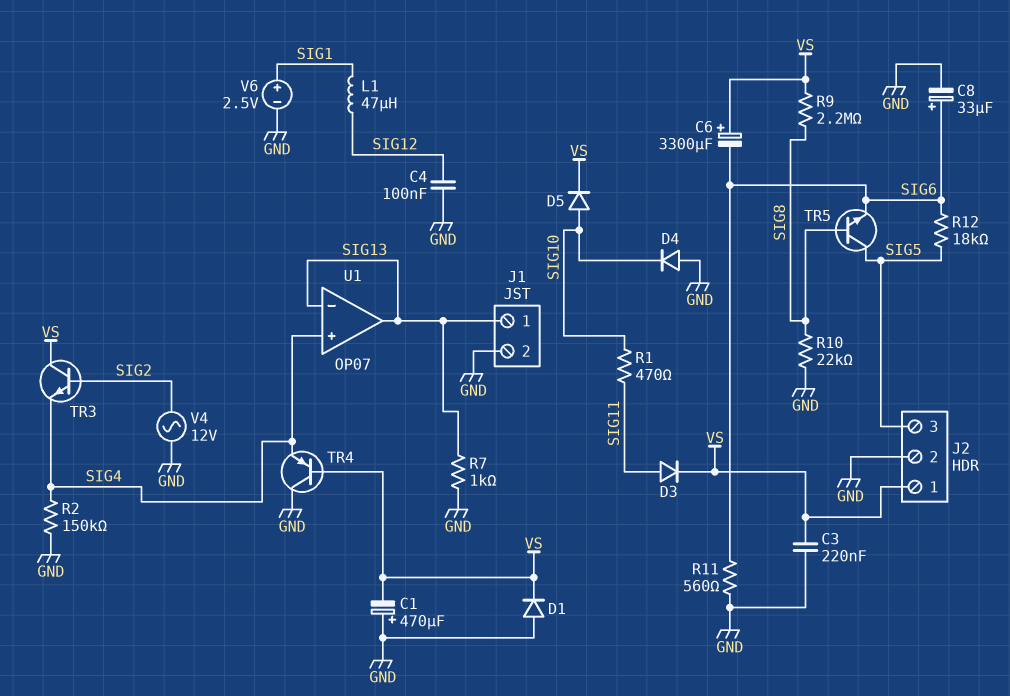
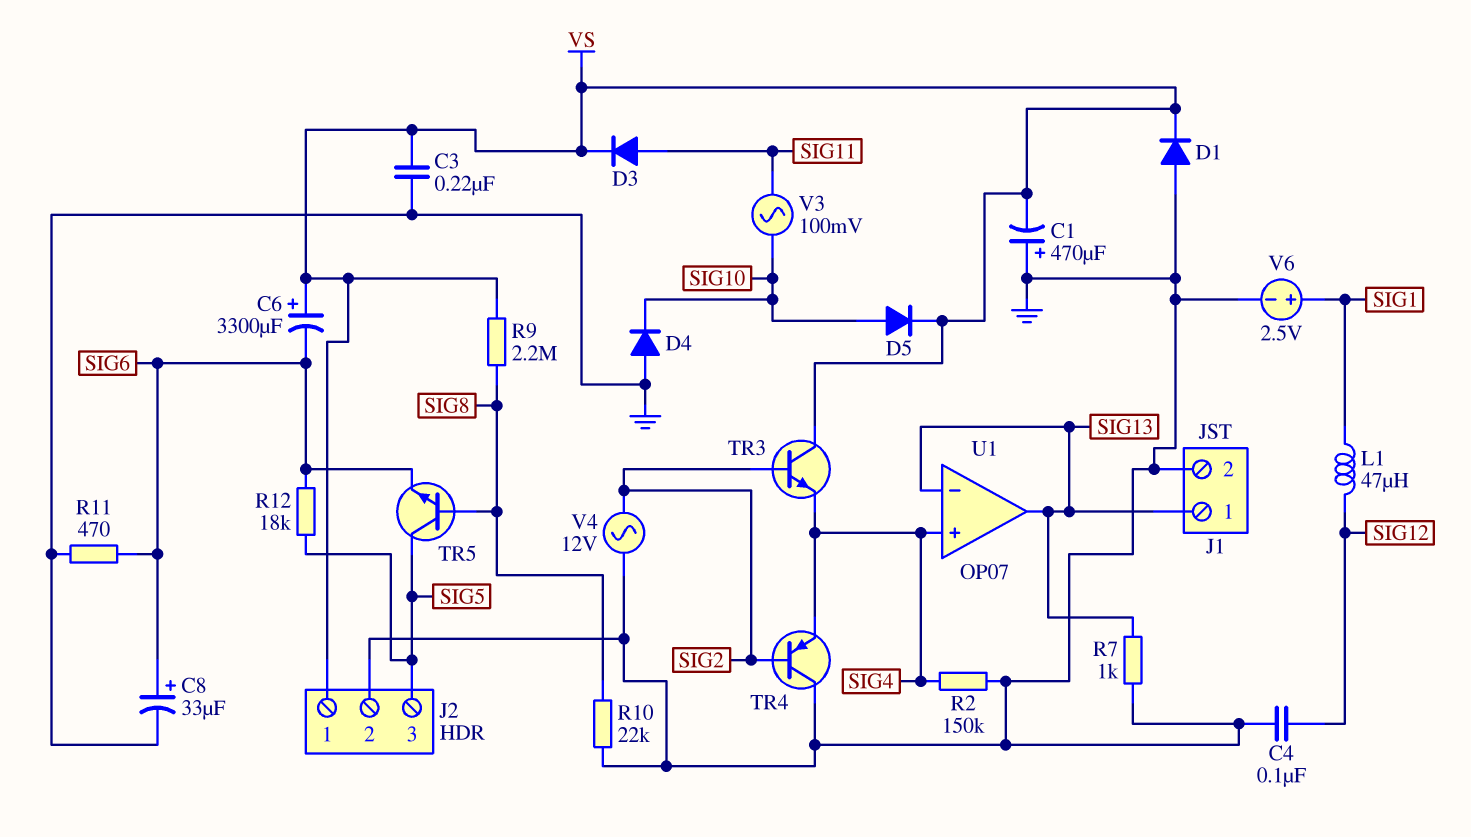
R1: 470 (SIG10, SIG11) -> none
R11: 560 (GND, SIG6) -> 470 (GND, SIG6)
TR4: PNP (B VS, C GND, E SIG4) -> PNP (B SIG2, C GND, E SIG4)
V3: none -> AC 100mV (SIG10, SIG11)

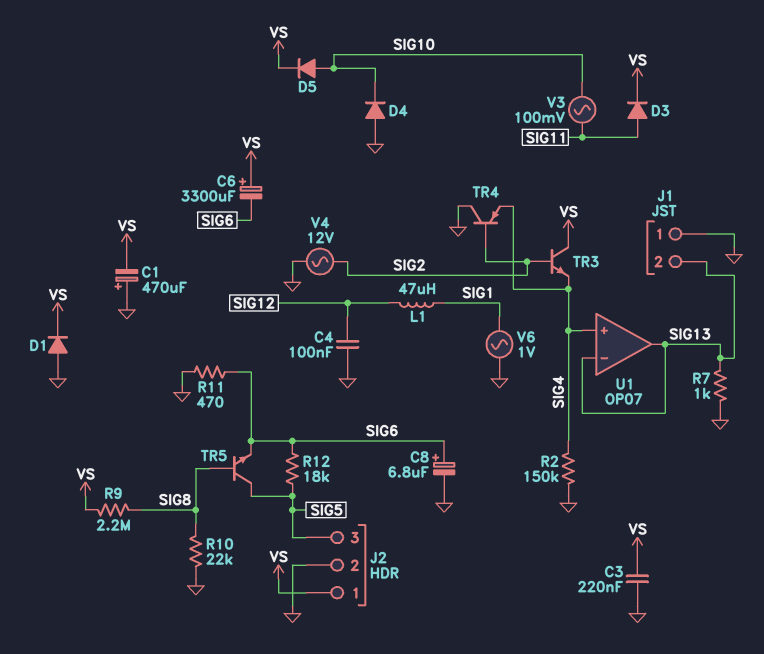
C8: 33uF (plus SIG6, minus GND) -> 6.8uF (plus SIG6, minus GND)
J1 pin 1: SIG13 -> GND
J1 pin 2: GND -> SIG13
V6: 2.5V (plus SIG1, minus GND) -> AC 1V (GND, SIG1)

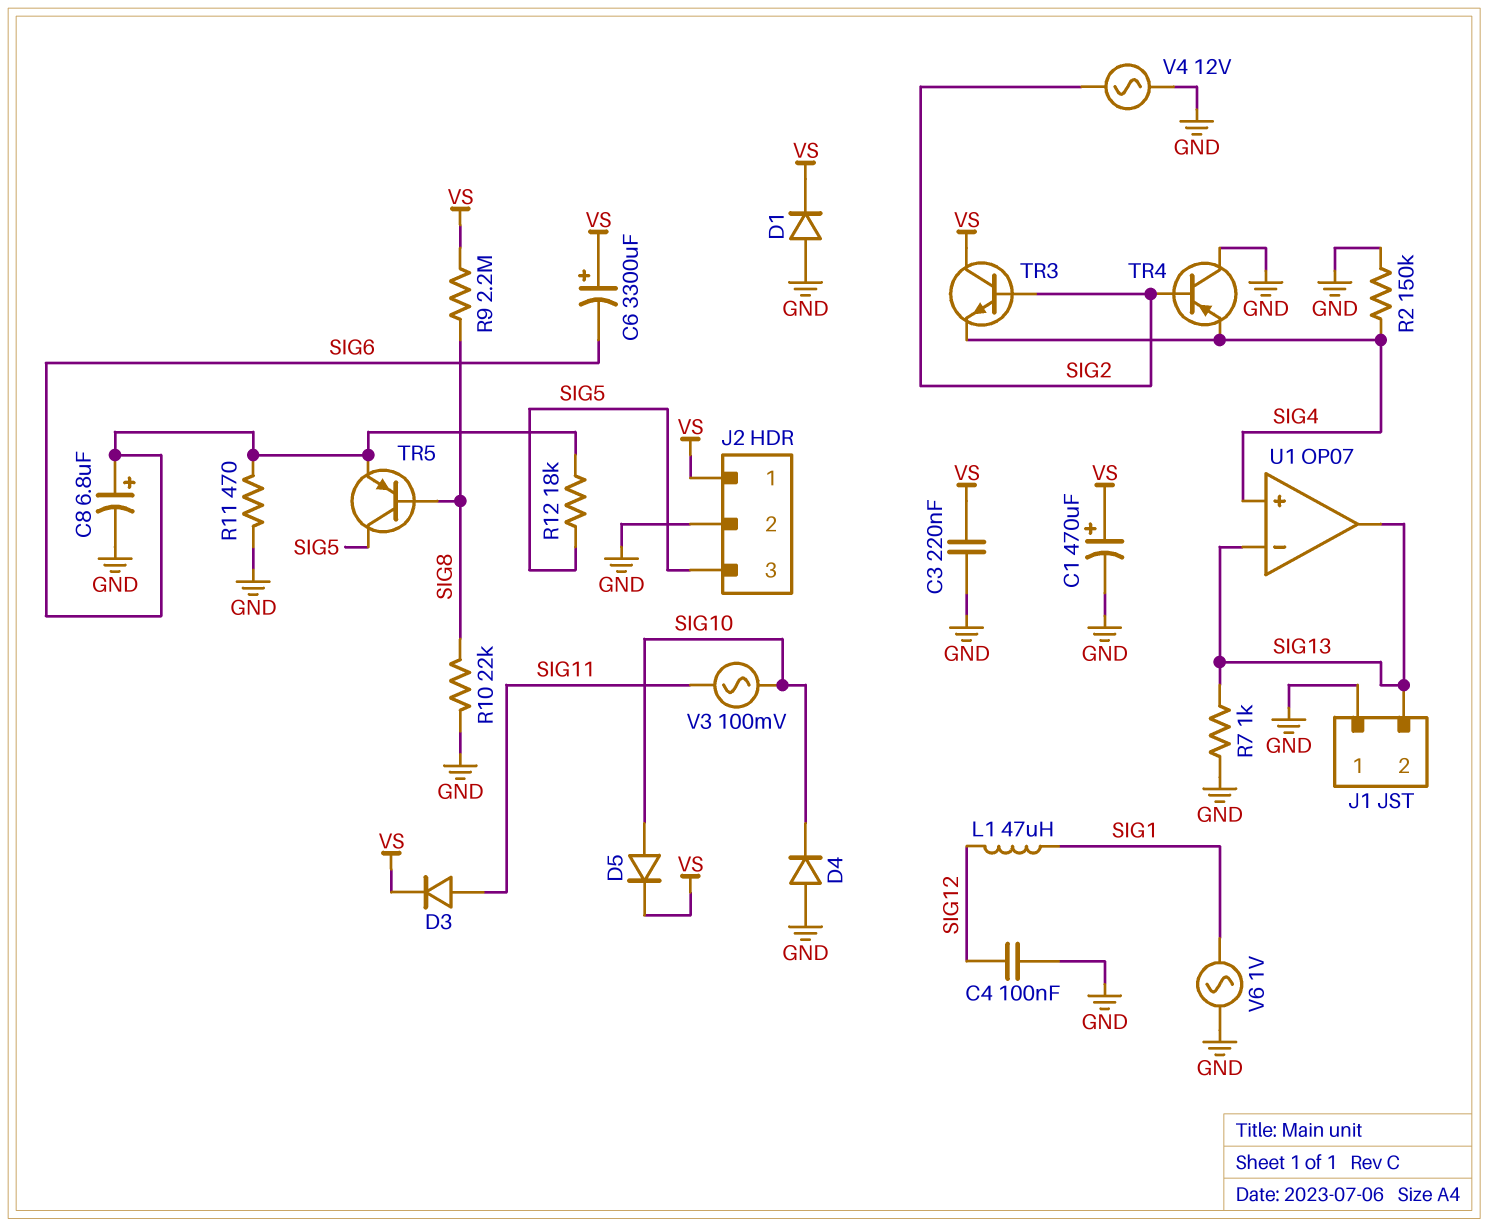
C1: 470uF (plus GND, minus VS) -> 470uF (plus VS, minus GND)
TR5: NPN (B SIG8, C SIG5, E SIG6) -> PNP (B SIG8, C SIG5, E SIG6)

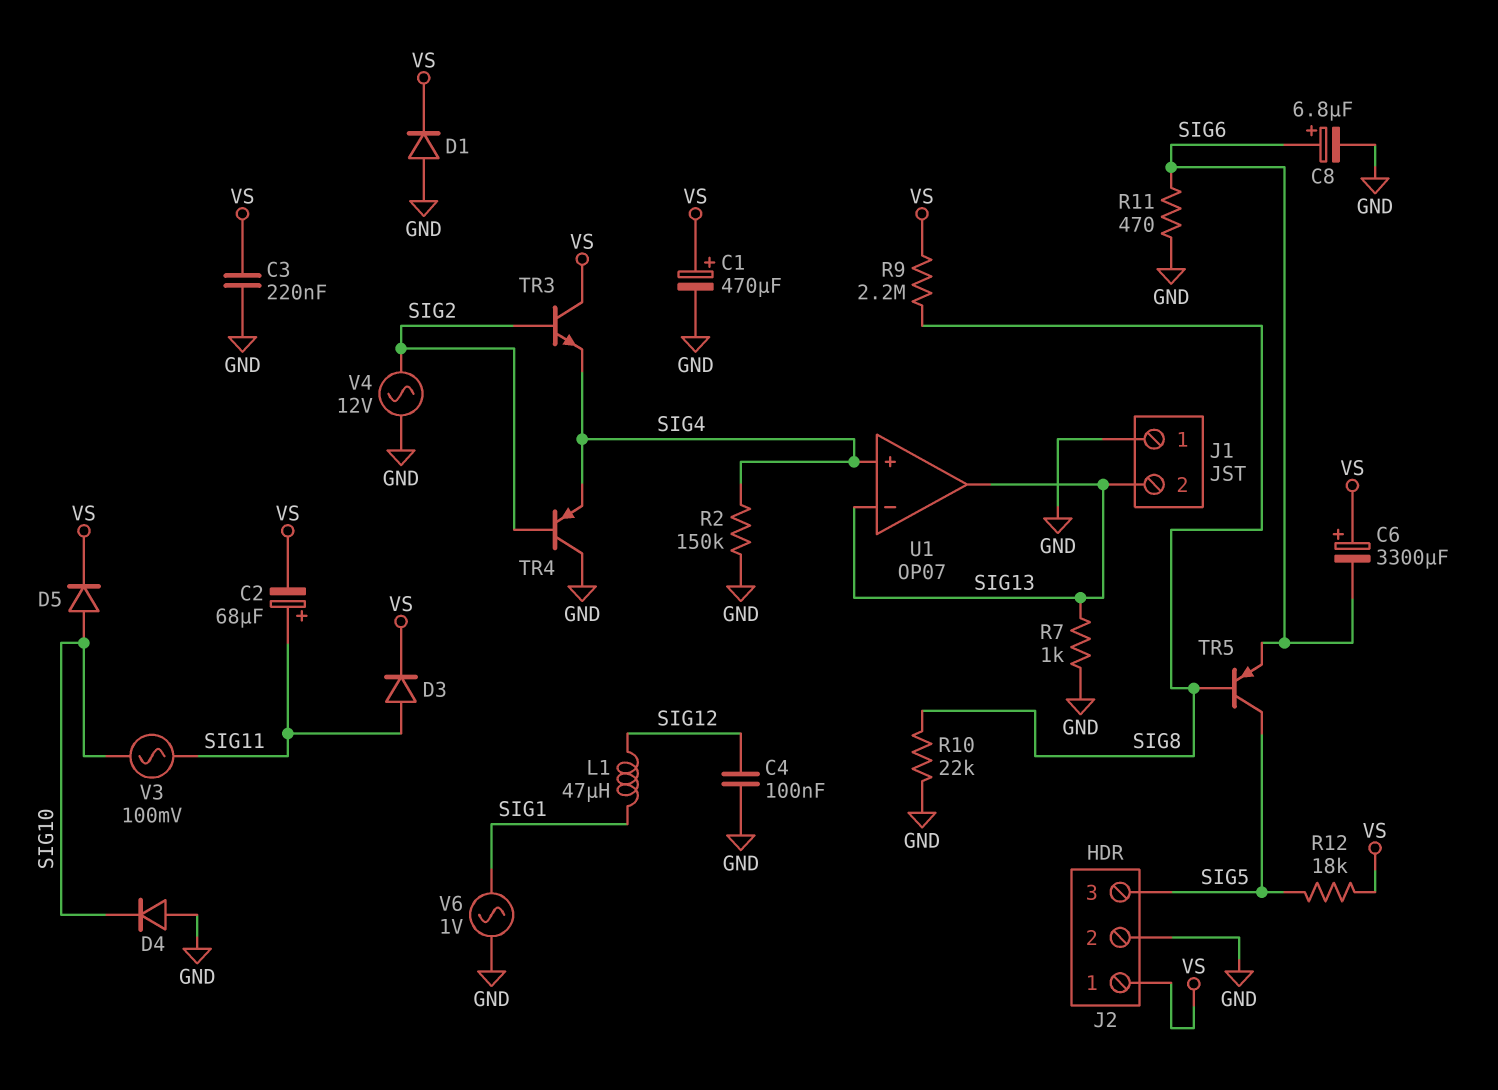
C2: none -> 68uF (plus SIG11, minus VS)
R12: 18k (SIG5, SIG6) -> 18k (SIG5, VS)

